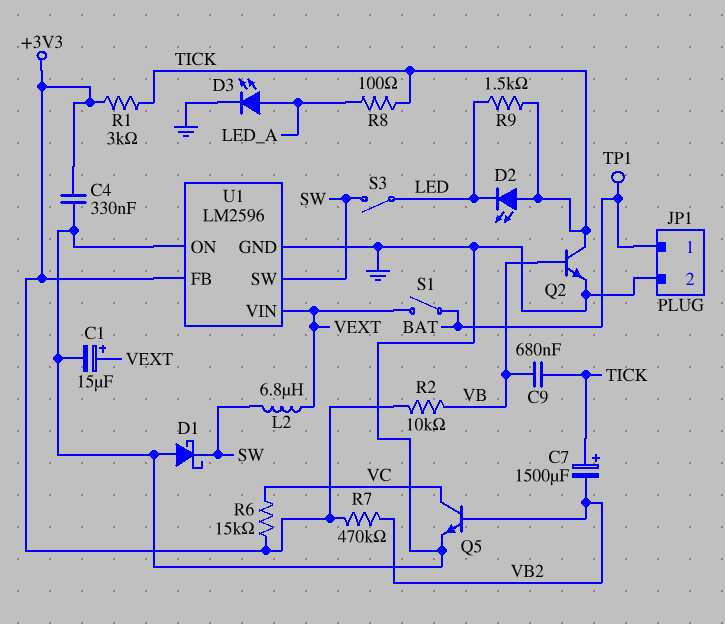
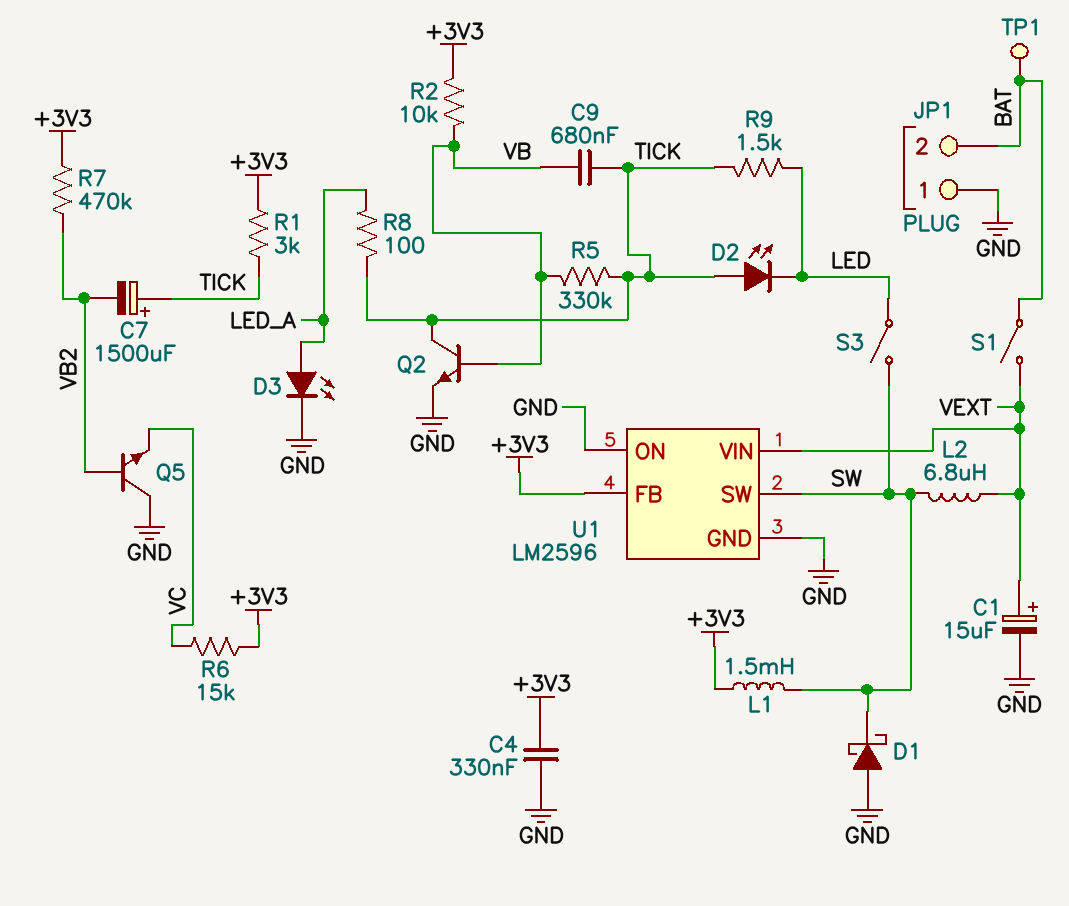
JP1 pin 1: BAT -> GND
JP1 pin 2: GND -> BAT
L1: none -> 1.5mH (+3V3, SW)
Q5: NPN (B VB2, C VC, E GND) -> NPN (B VB2, C GND, E VC)
R5: none -> 330k (TICK, VB)

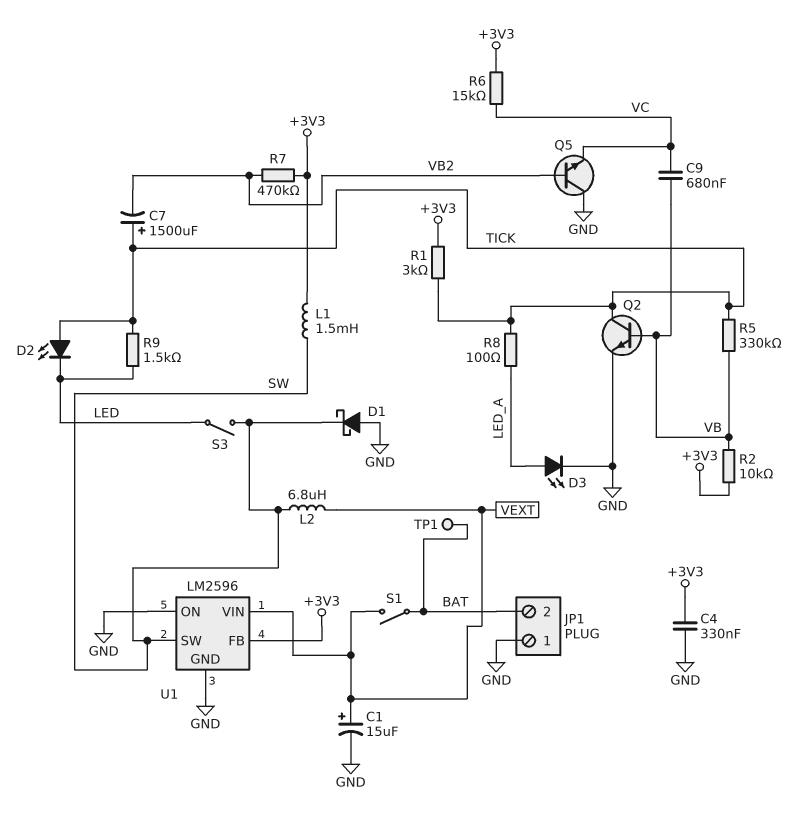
C9: 680nF (TICK, VB) -> 680nF (VB, VC)

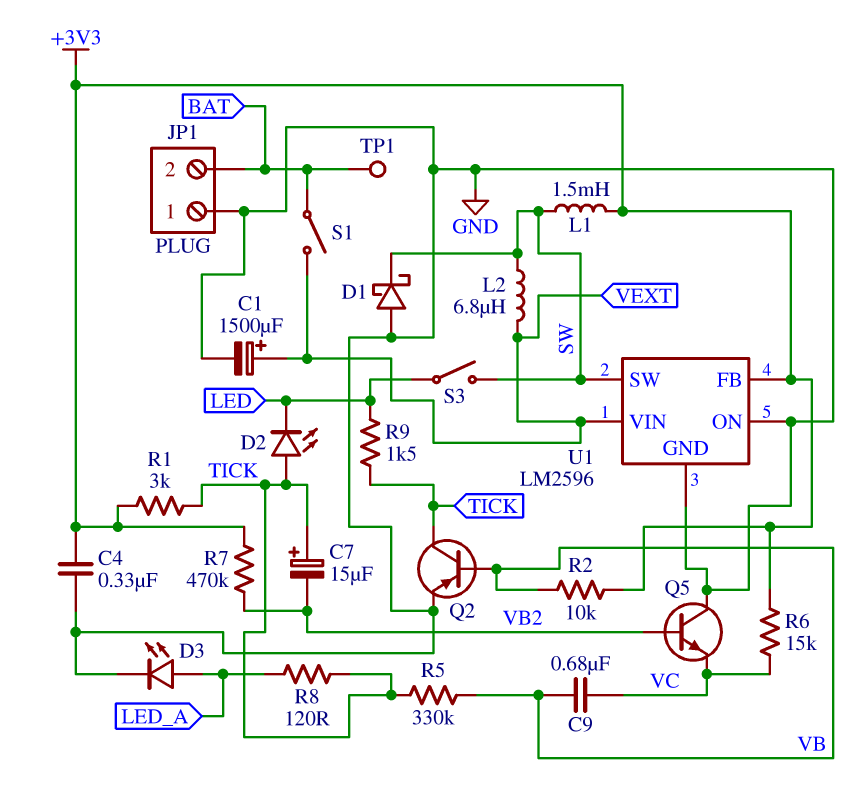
C1: 15uF (plus VEXT, minus GND) -> 1500uF (plus VEXT, minus GND)
C7: 1500uF (plus TICK, minus VB2) -> 15uF (plus TICK, minus VB2)
Q2: NPN (B VB, C TICK, E GND) -> PNP (B VB, C TICK, E GND)
R8: 100 (LED_A, TICK) -> 120 (LED_A, TICK)

